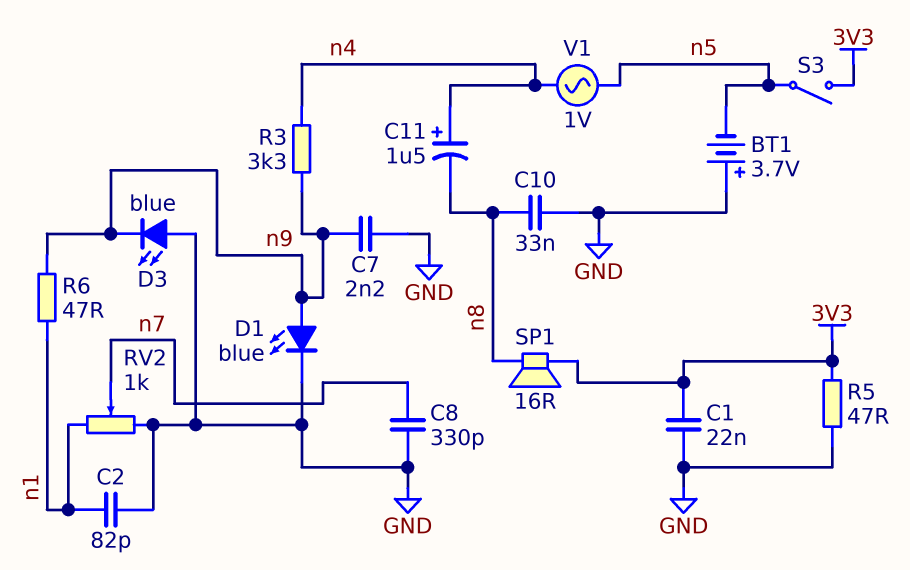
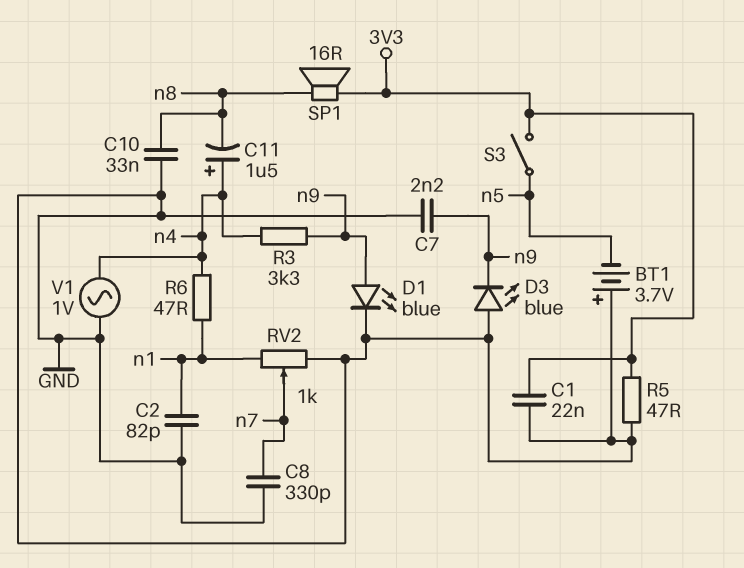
R6: 47 (n1, n9) -> 47 (n1, n4)
V1: AC 1V (n4, n5) -> AC 1V (GND, n4)

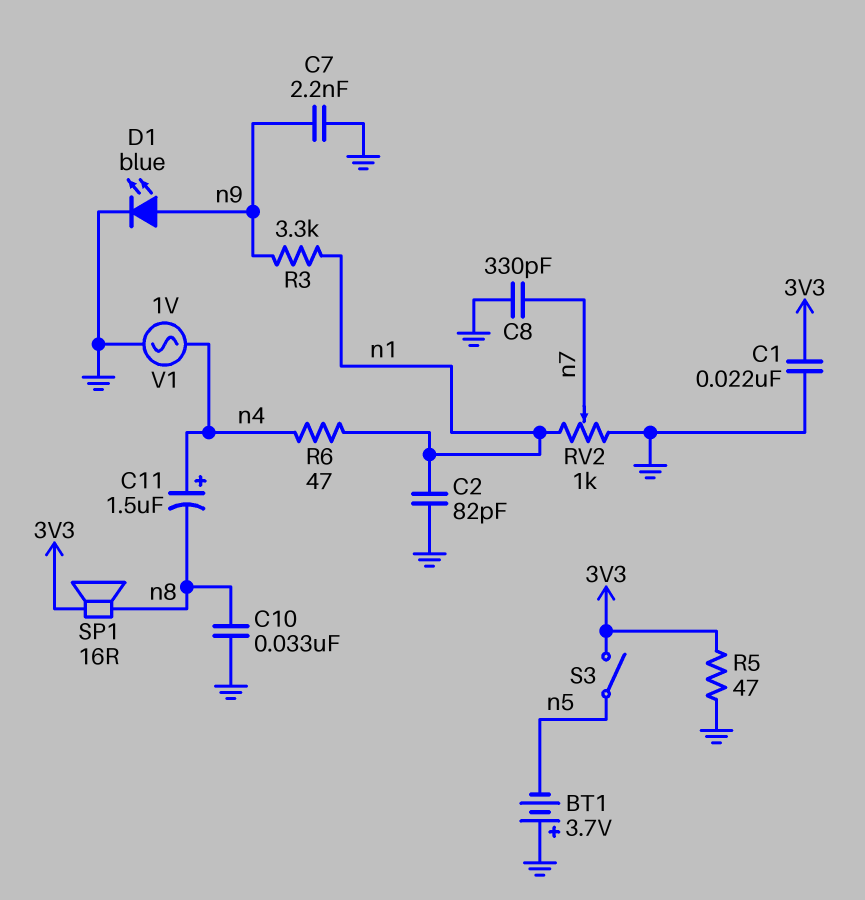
D3: LED blue (A GND, K n9) -> none
R3: 3.3k (n4, n9) -> 3.3k (n1, n9)

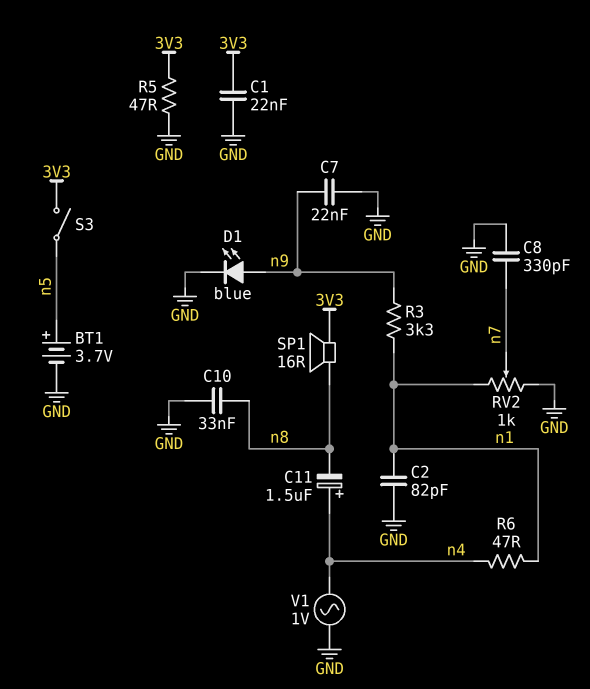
BT1: 3.7V (plus GND, minus n5) -> 3.7V (plus n5, minus GND)
C7: 2.2nF (GND, n9) -> 22nF (GND, n9)

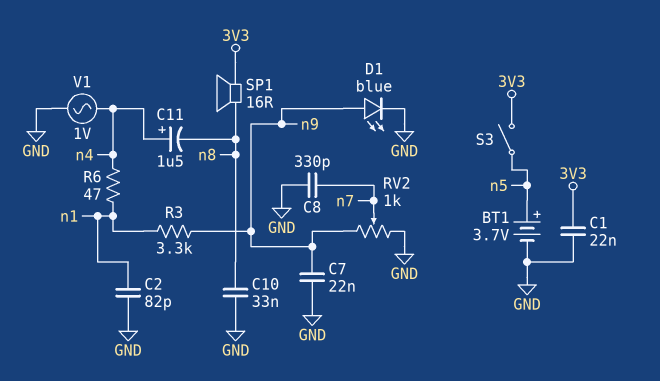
R5: 47 (3V3, GND) -> none
RV2: 1k (GND, n1, wiper n7) -> 1k (GND, n9, wiper n7)

